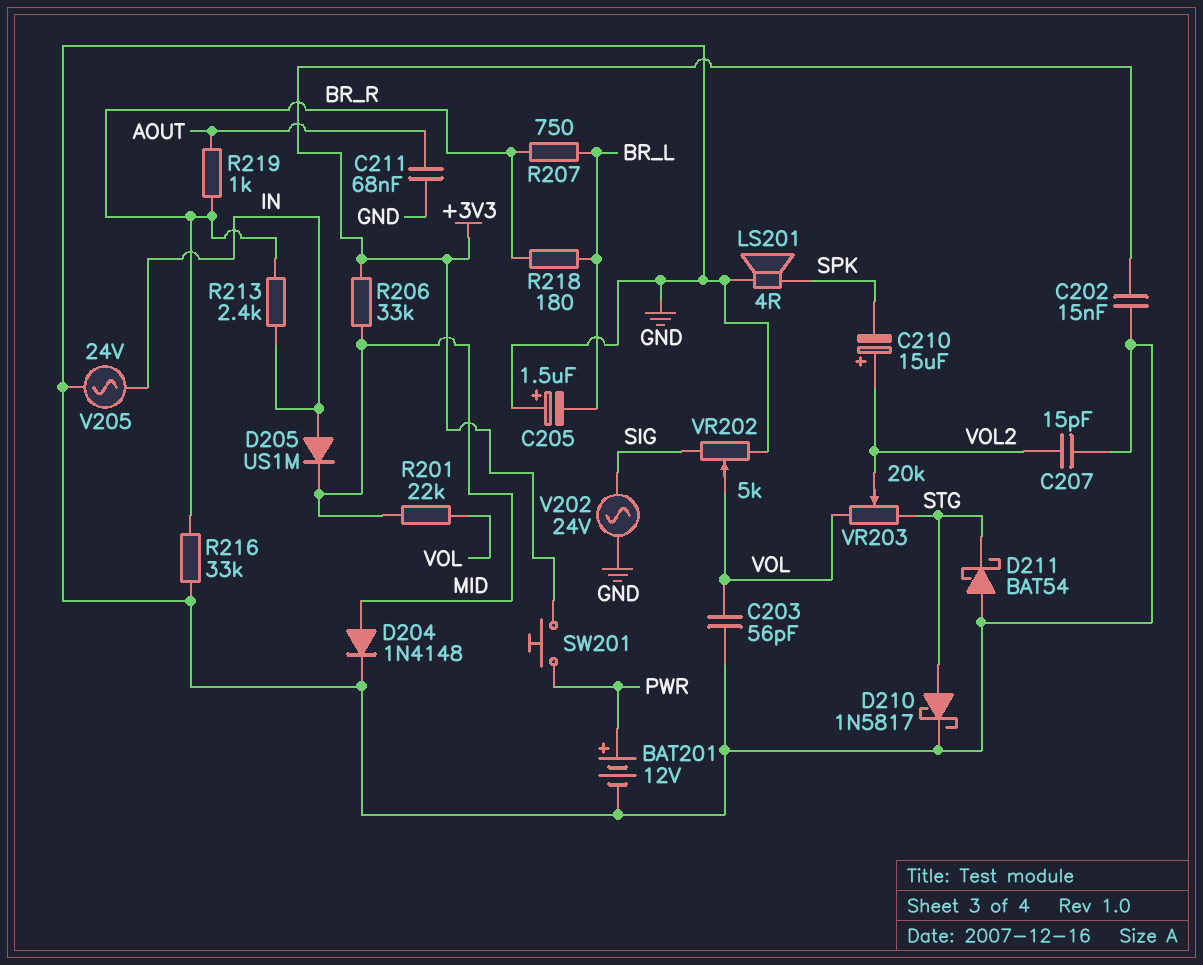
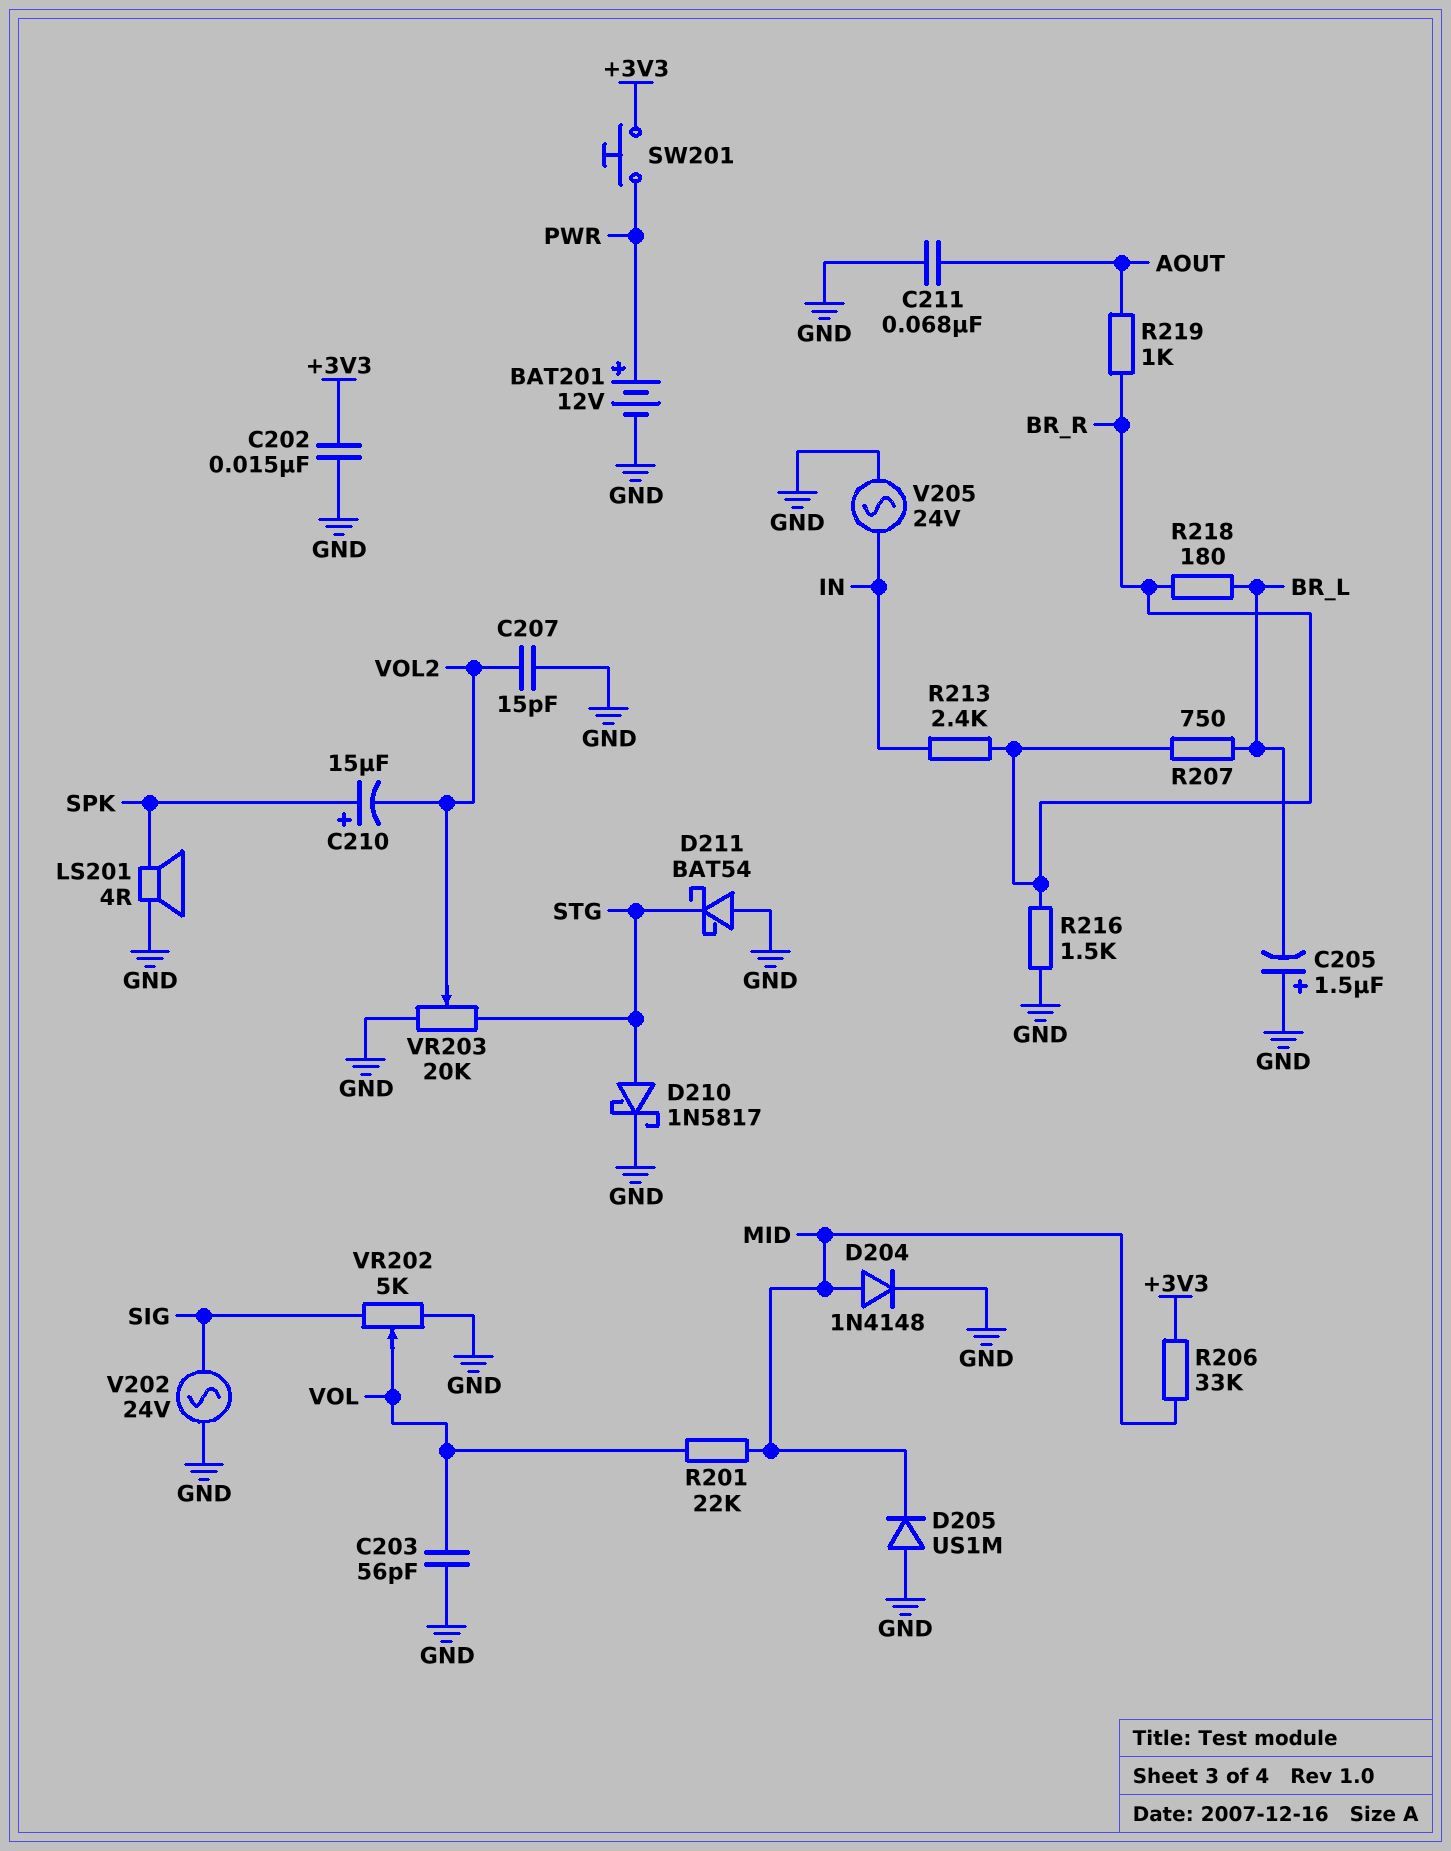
C210: 15uF (plus VOL2, minus SPK) -> 15uF (plus SPK, minus VOL2)
D205: diode US1M (A IN, K MID) -> diode US1M (A GND, K MID)
R216: 33k (BR_R, GND) -> 1.5k (BR_R, GND)
VR203: 20k (STG, VOL, wiper VOL2) -> 20k (GND, STG, wiper VOL2)

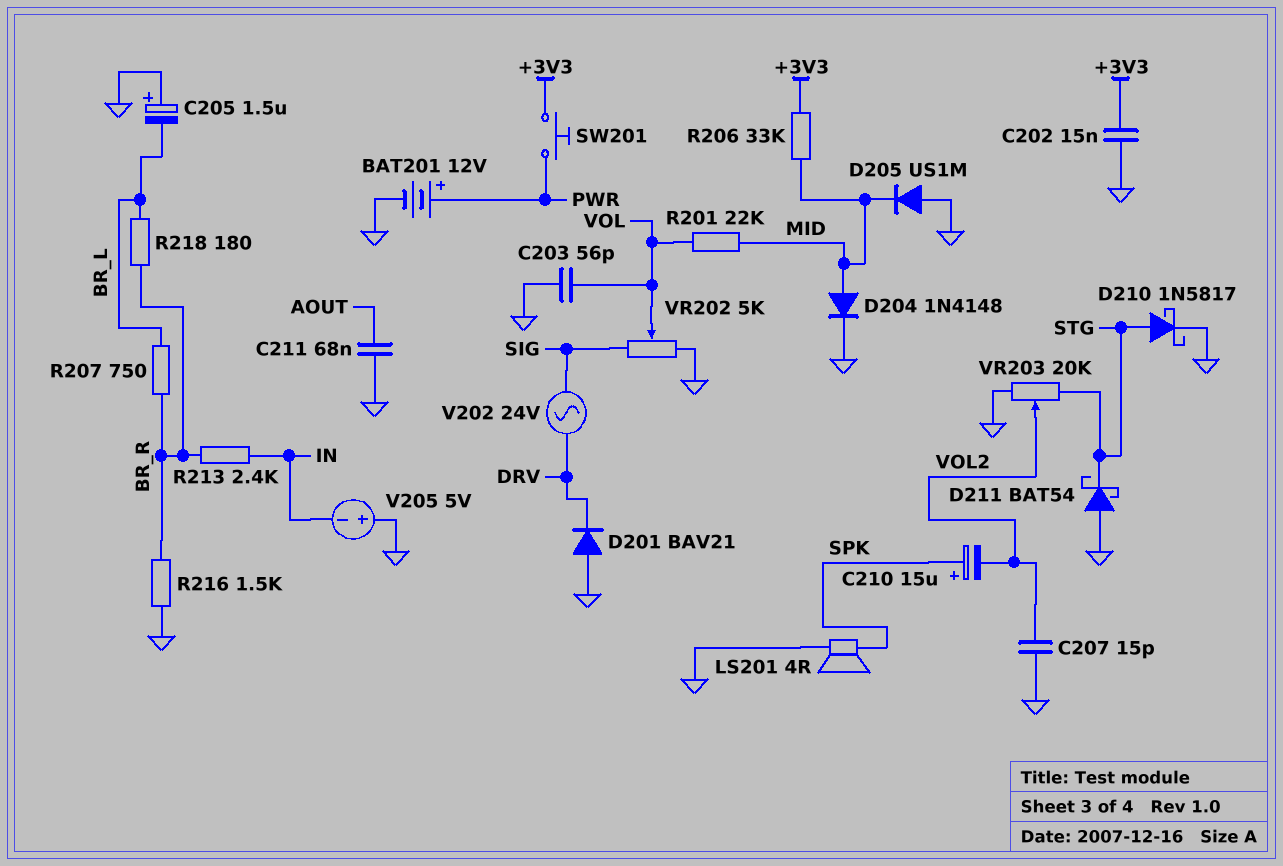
D201: none -> diode BAV21 (A GND, K DRV)
R219: 1k (AOUT, BR_R) -> none
V202: AC 24V (GND, SIG) -> AC 24V (DRV, SIG)
V205: AC 24V (GND, IN) -> 5V (plus GND, minus IN)

